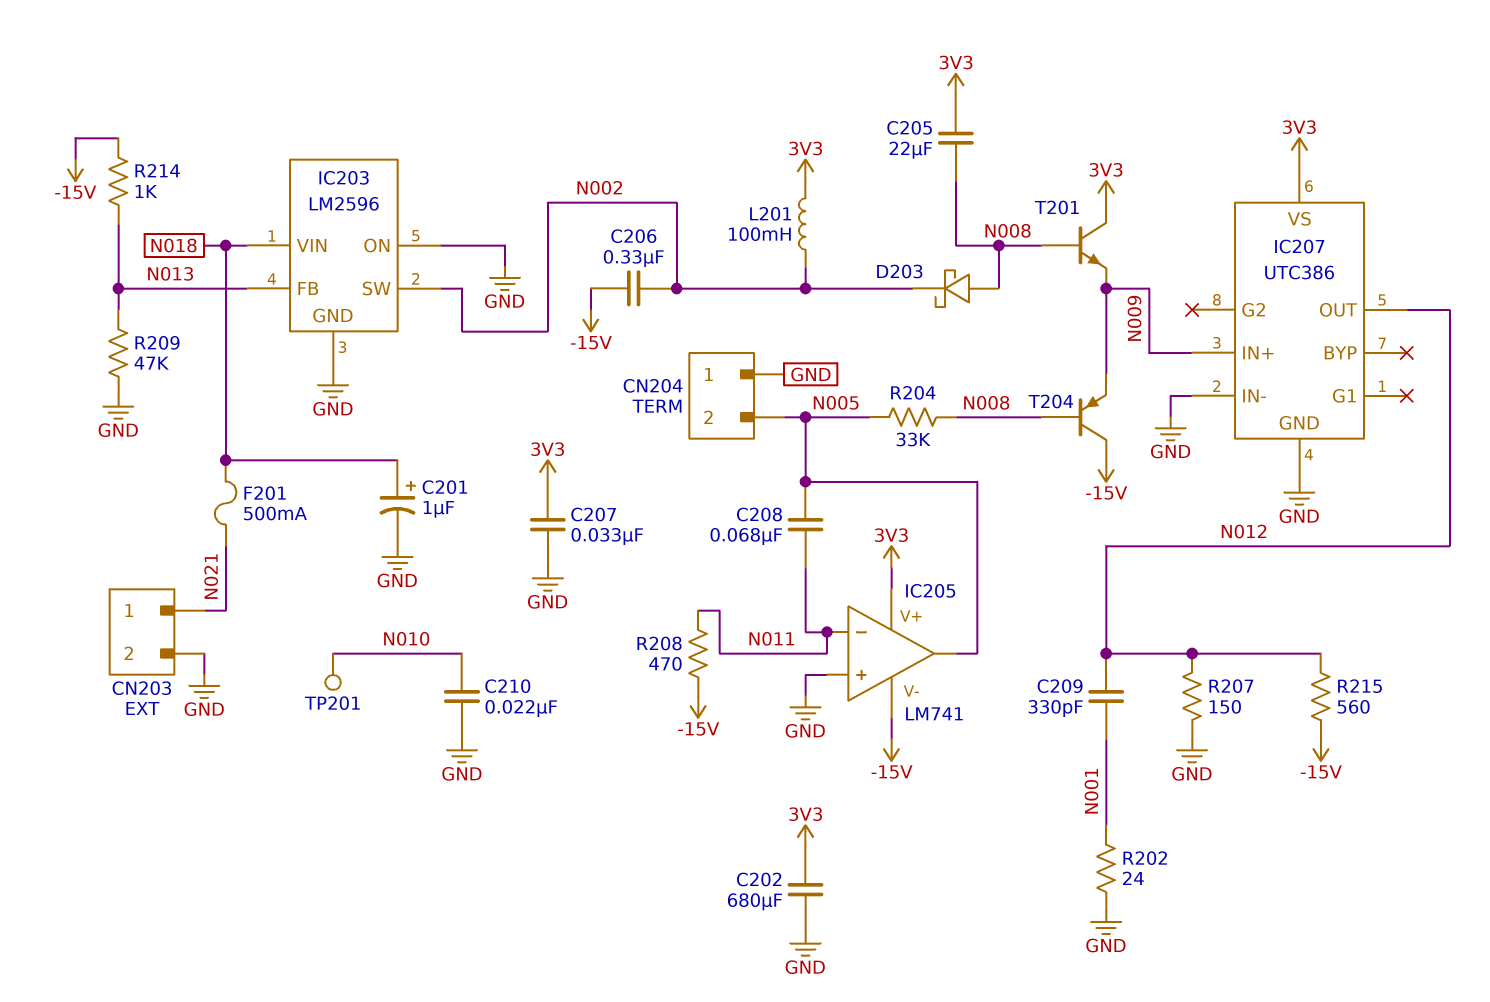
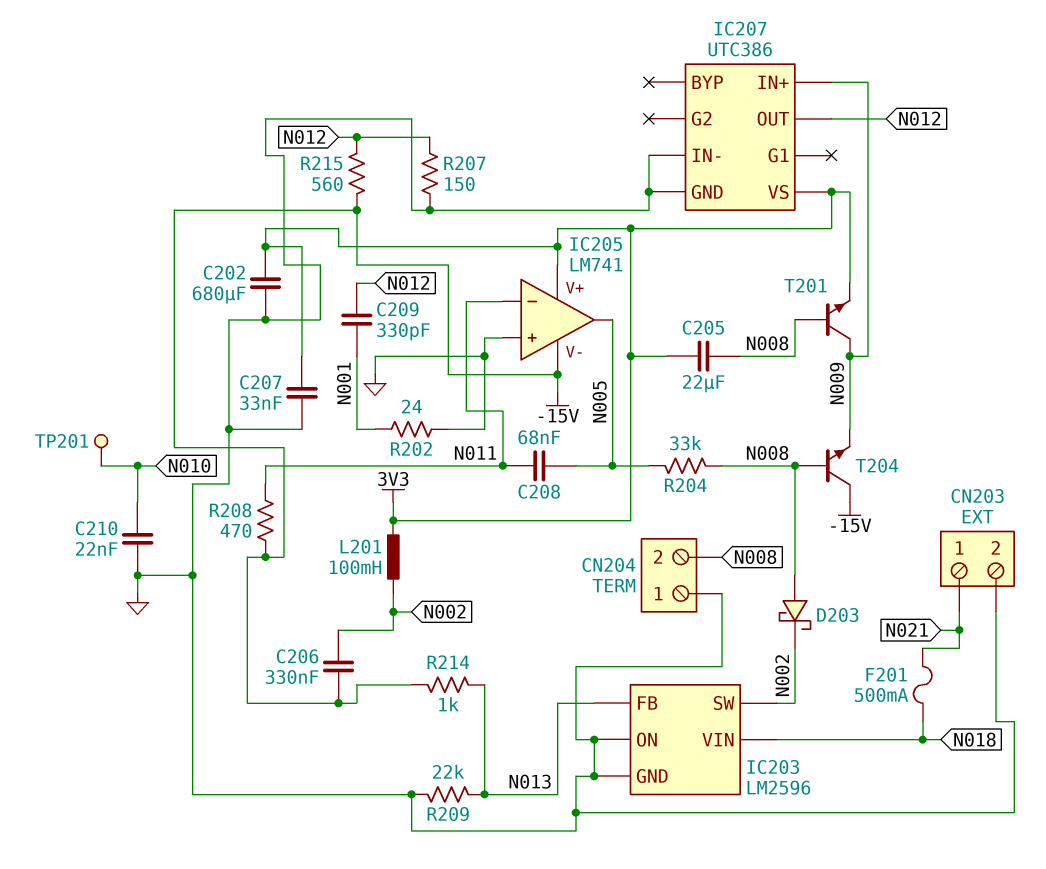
C201: 1uF (plus N018, minus GND) -> none
CN204 pin 2: N005 -> N008
R209: 47k (GND, N013) -> 22k (GND, N013)
T201: NPN (B N008, C 3V3, E N009) -> NPN (B N008, C N009, E 3V3)
T204: PNP (B N008, C -15V, E N009) -> NPN (B N008, C -15V, E N009)

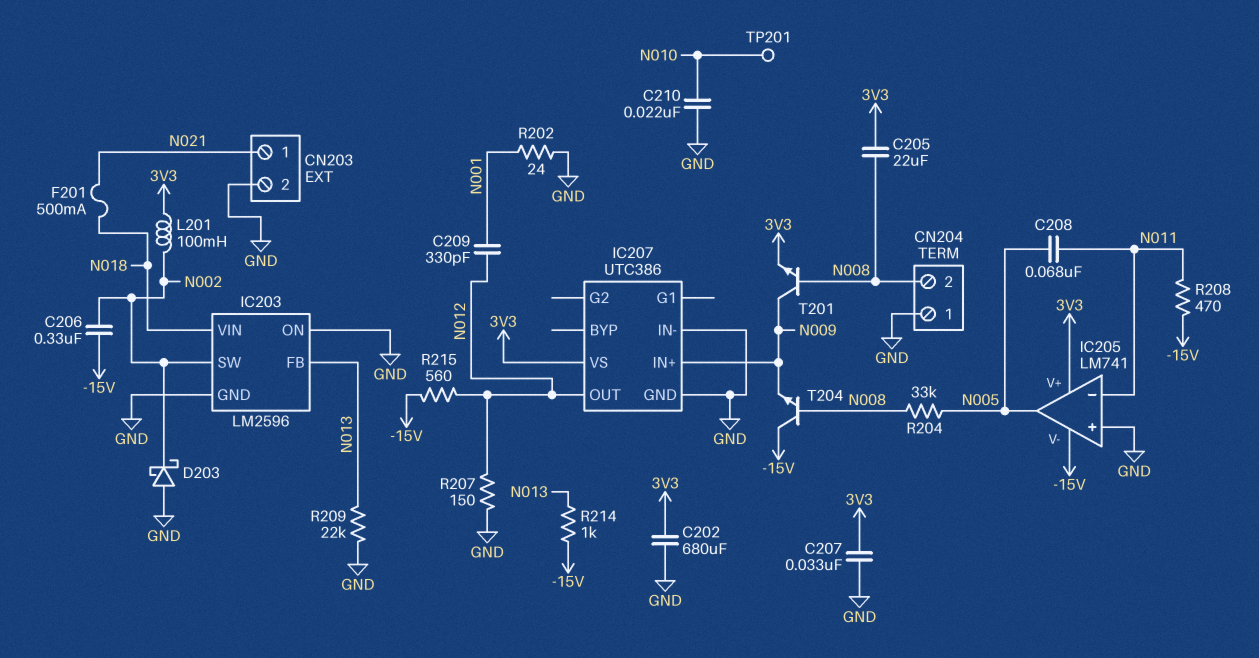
D203: schottky (A N008, K N002) -> schottky (A GND, K N002)

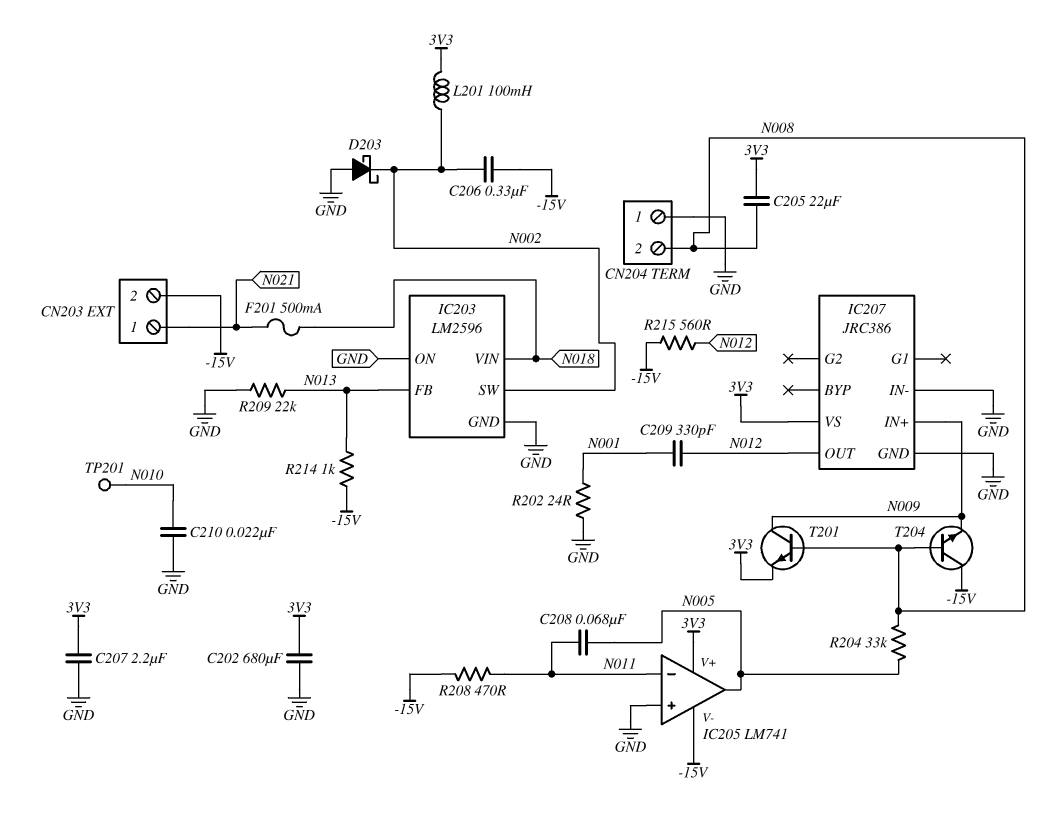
C207: 33nF (3V3, GND) -> 2.2uF (3V3, GND)
CN203 pin 2: GND -> -15V
IC207: UTC386 -> JRC386
R207: 150 (GND, N012) -> none

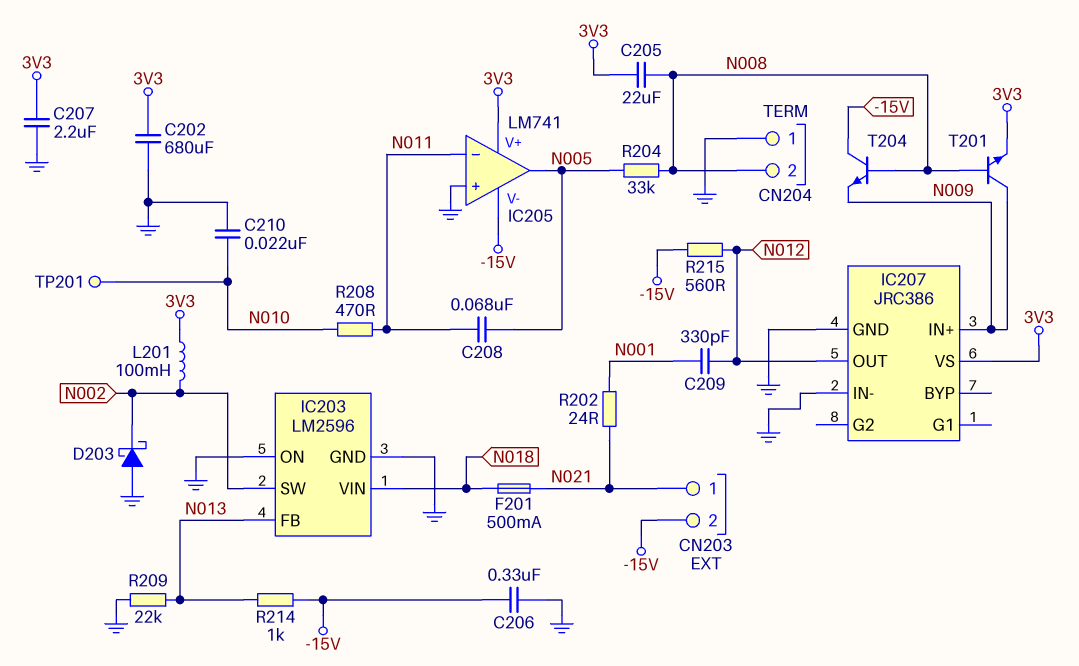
C206: 330nF (-15V, N002) -> 330nF (-15V, GND)
R202: 24 (GND, N001) -> 24 (N001, N021)
R208: 470 (-15V, N011) -> 470 (N010, N011)

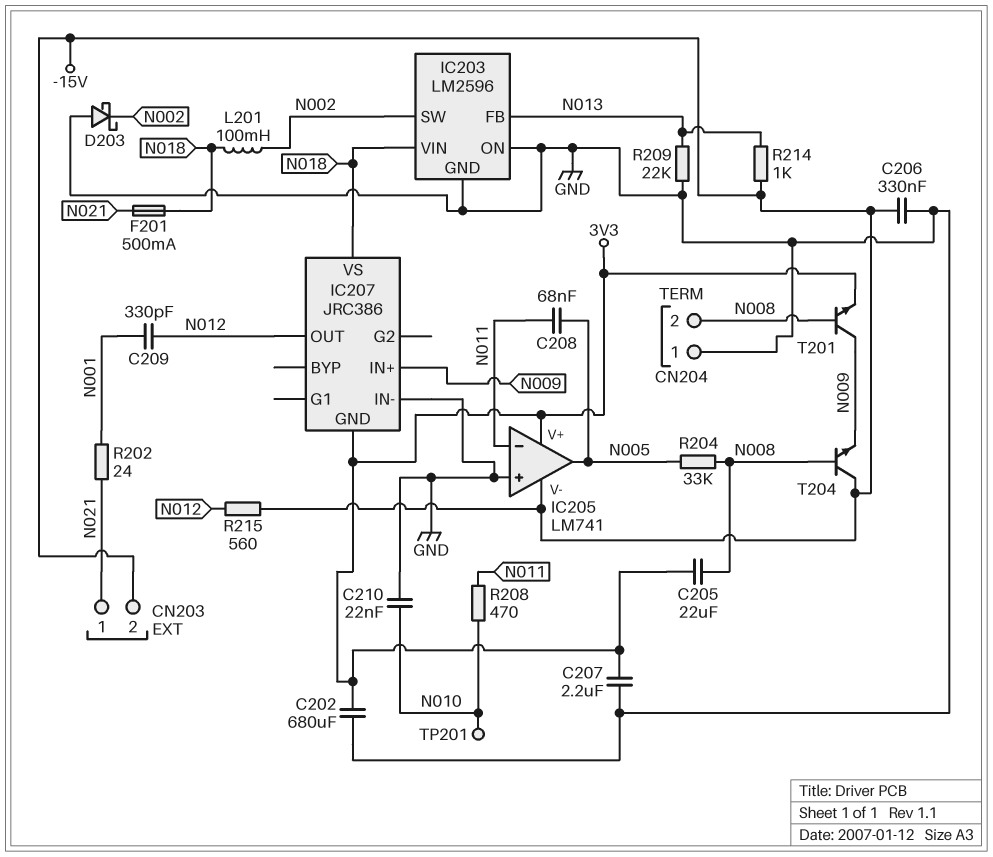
IC207 pin GND: GND -> 3V3
IC207 pin VS: 3V3 -> N018
L201: 100mH (3V3, N002) -> 100mH (N002, N018)

